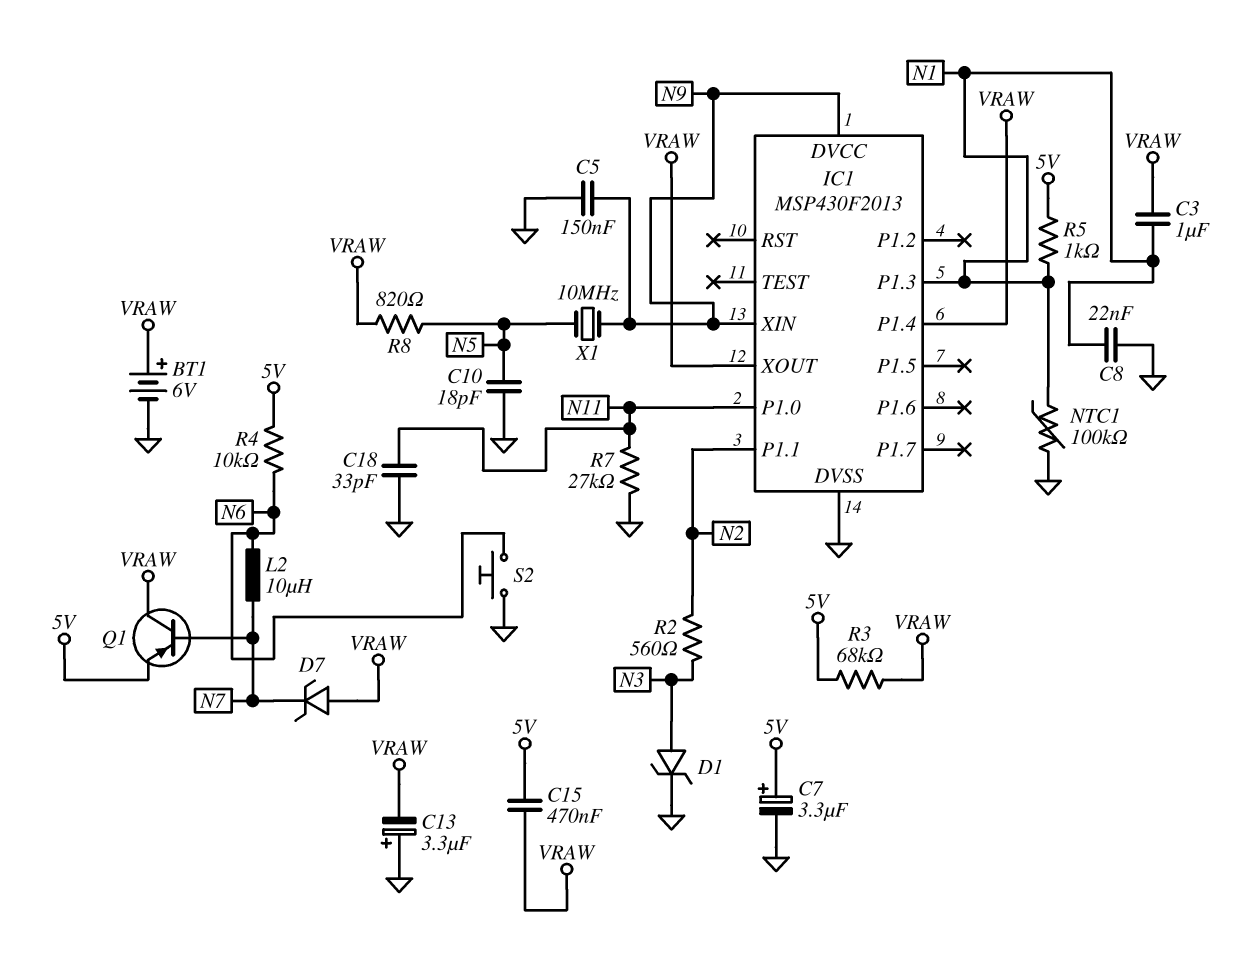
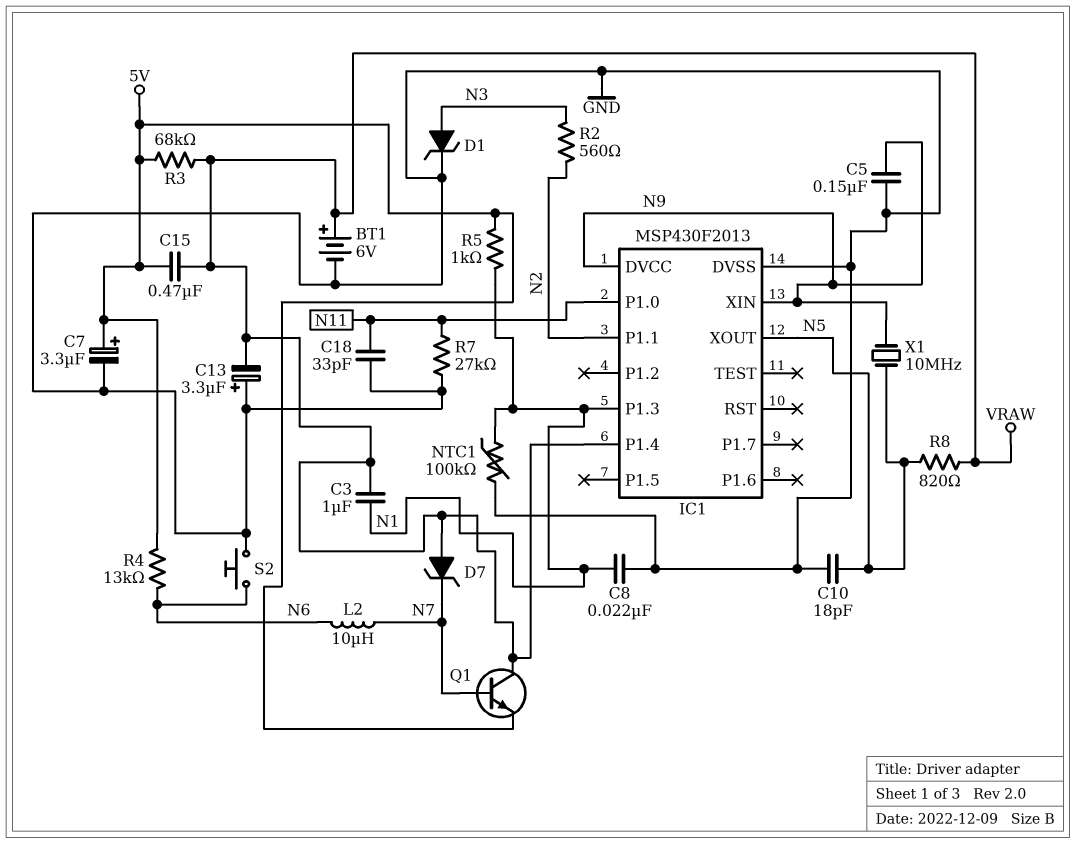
IC1 pin XOUT: VRAW -> N5
Q1: PNP (B N7, C VRAW, E 5V) -> NPN (B N7, C VRAW, E 5V)
R4: 10k (5V, N6) -> 13k (5V, N6)

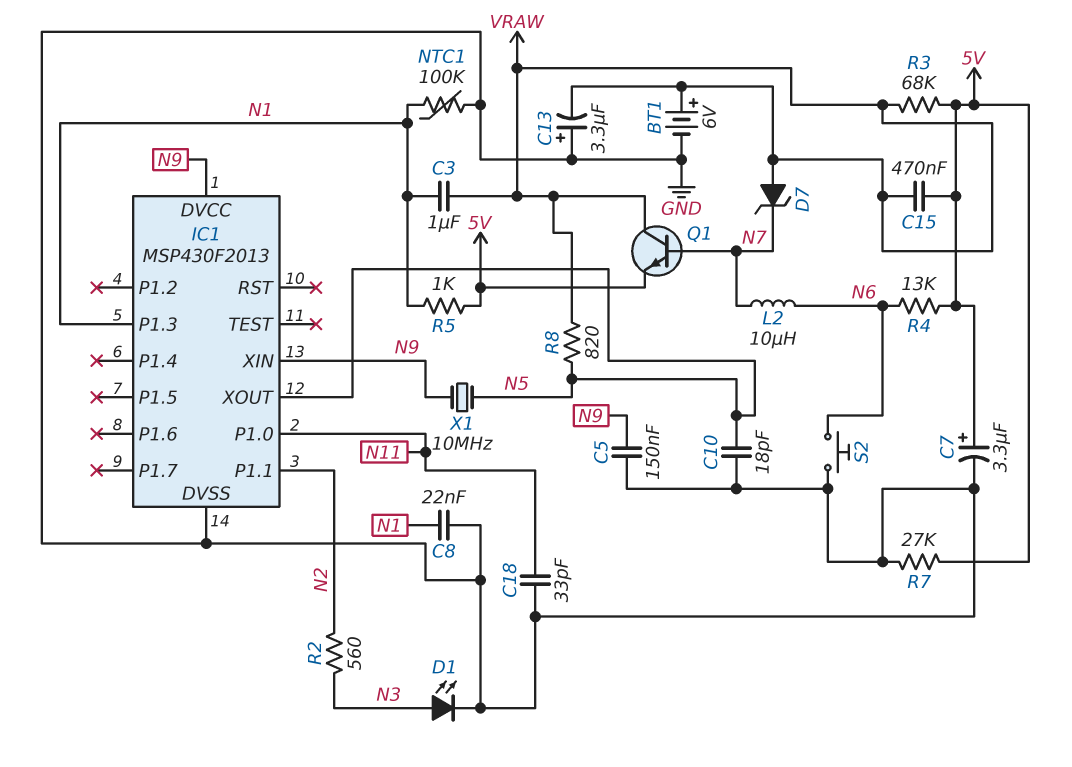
D1: zener (A N3, K GND) -> LED (A N3, K GND)
IC1 pin P1.4: VRAW -> none
R7: 27k (GND, N11) -> 27k (5V, GND)

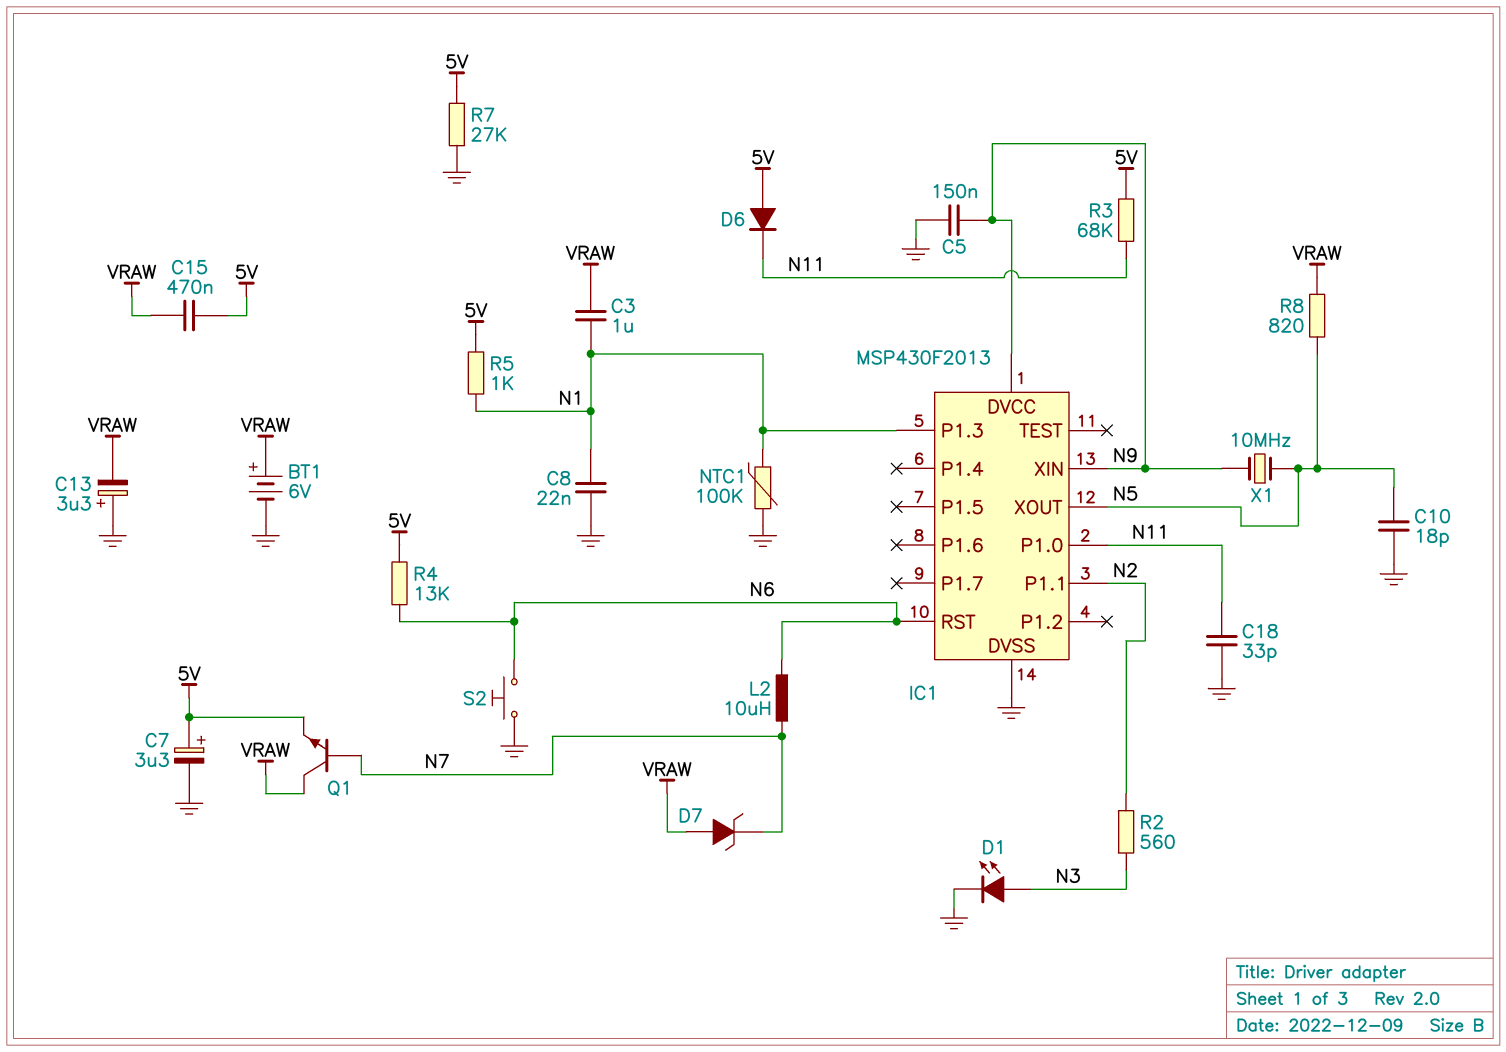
D6: none -> diode (A 5V, K N11)
IC1 pin RST: none -> N6
R3: 68k (5V, VRAW) -> 68k (5V, N11)

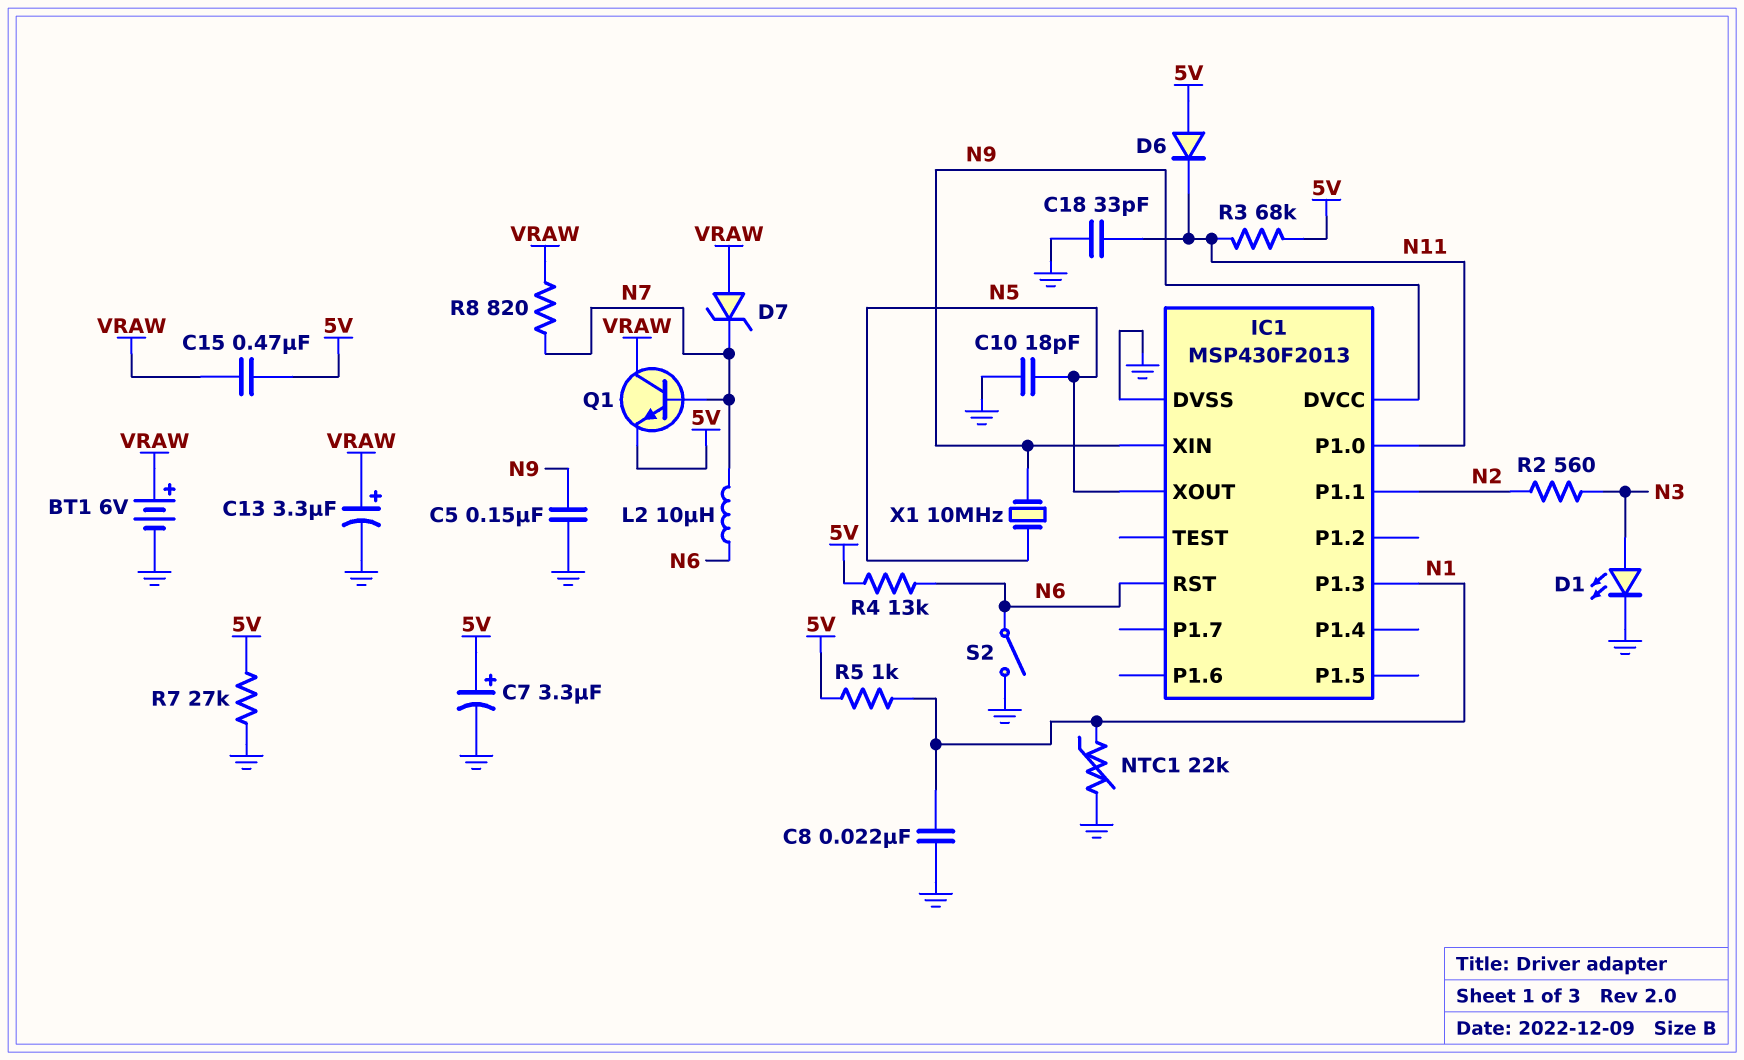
C3: 1uF (N1, VRAW) -> none
C13: 3.3uF (plus GND, minus VRAW) -> 3.3uF (plus VRAW, minus GND)
NTC1: 100k (GND, N1) -> 22k (GND, N1)
R8: 820 (N5, VRAW) -> 820 (N7, VRAW)
S2: button (GND, N6) -> switch (GND, N6)

